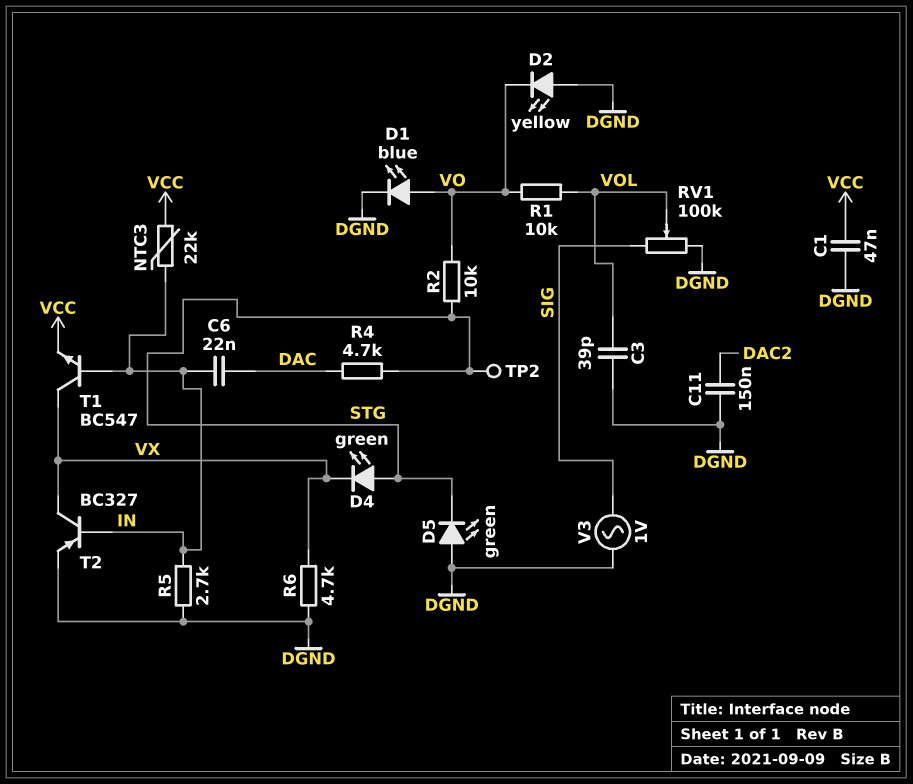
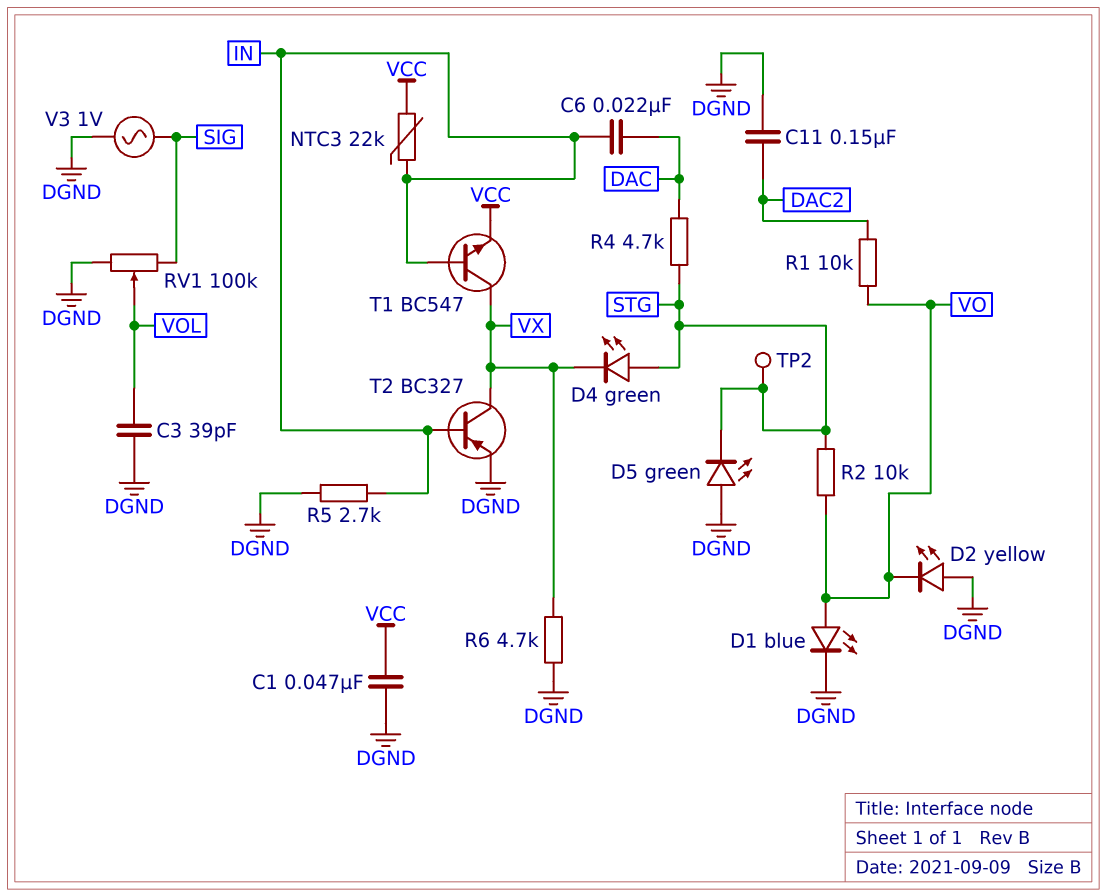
R1: 10k (VO, VOL) -> 10k (DAC2, VO)

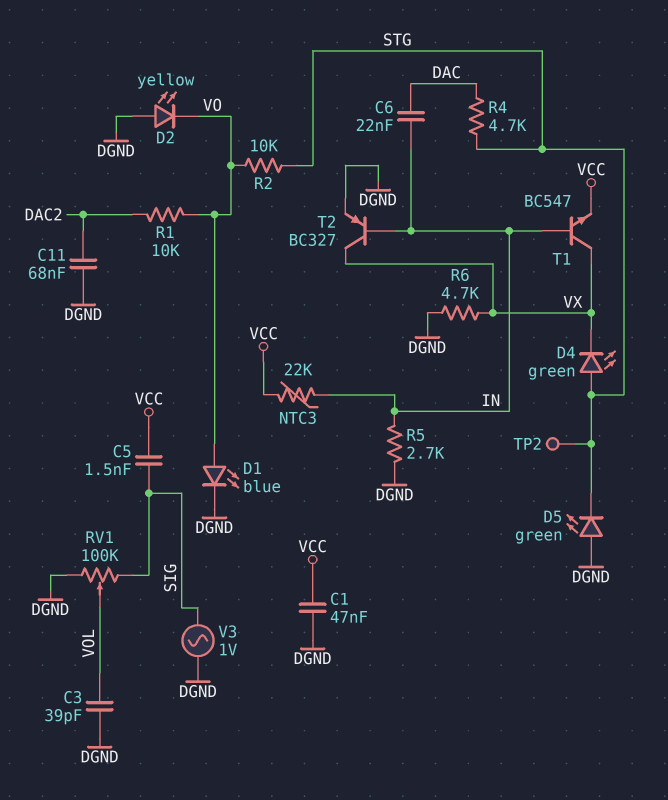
C5: none -> 1.5nF (SIG, VCC)
C11: 150nF (DAC2, DGND) -> 68nF (DAC2, DGND)

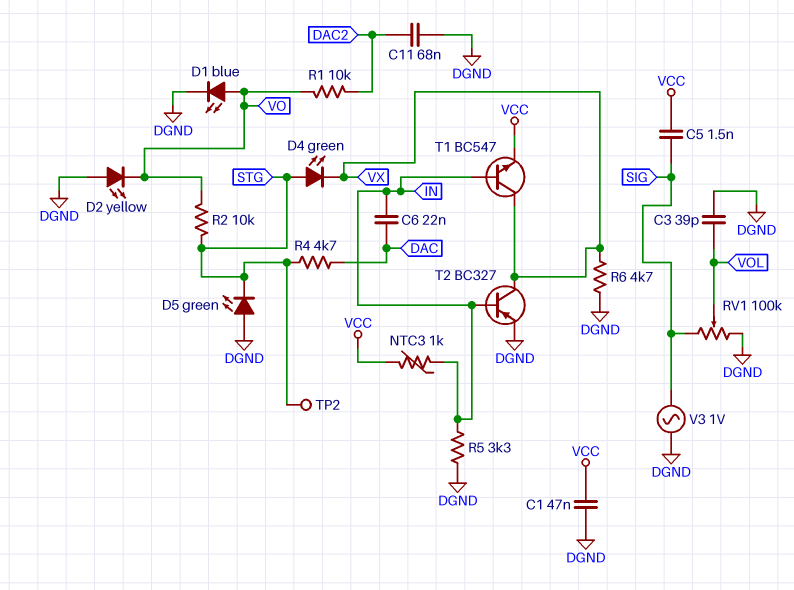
NTC3: 22k (IN, VCC) -> 1k (IN, VCC)
R5: 2.7k (DGND, IN) -> 3.3k (DGND, IN)

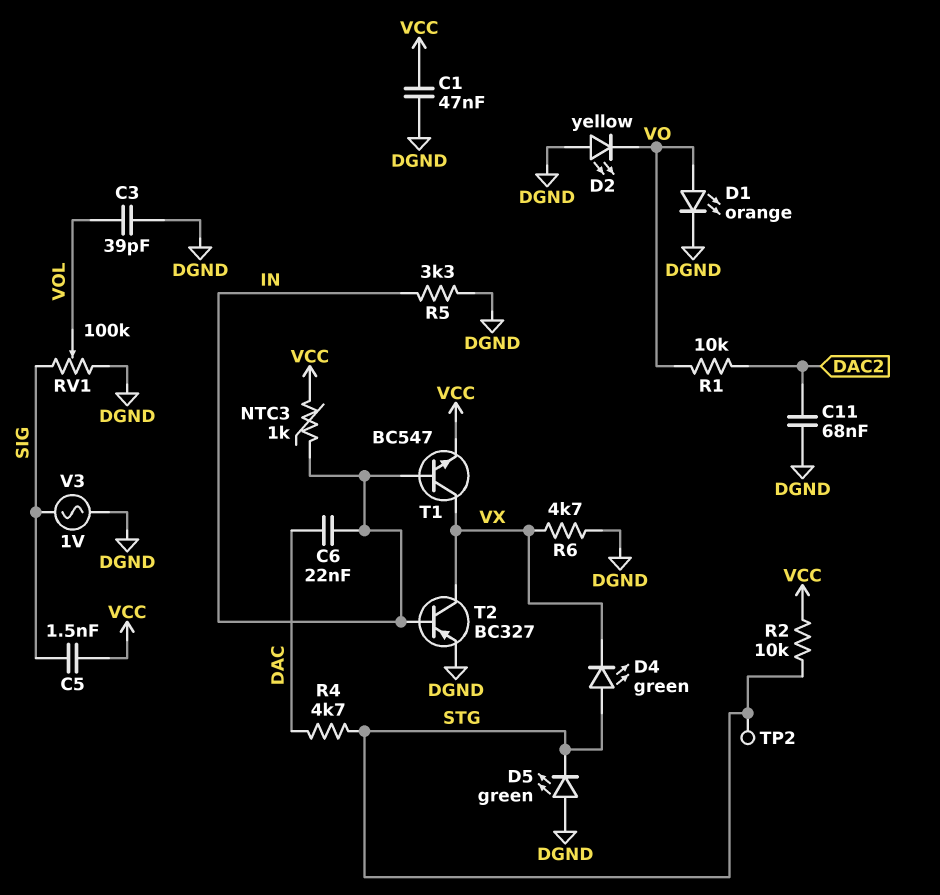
D1: LED blue (A VO, K DGND) -> LED orange (A VO, K DGND)
R2: 10k (STG, VO) -> 10k (STG, VCC)

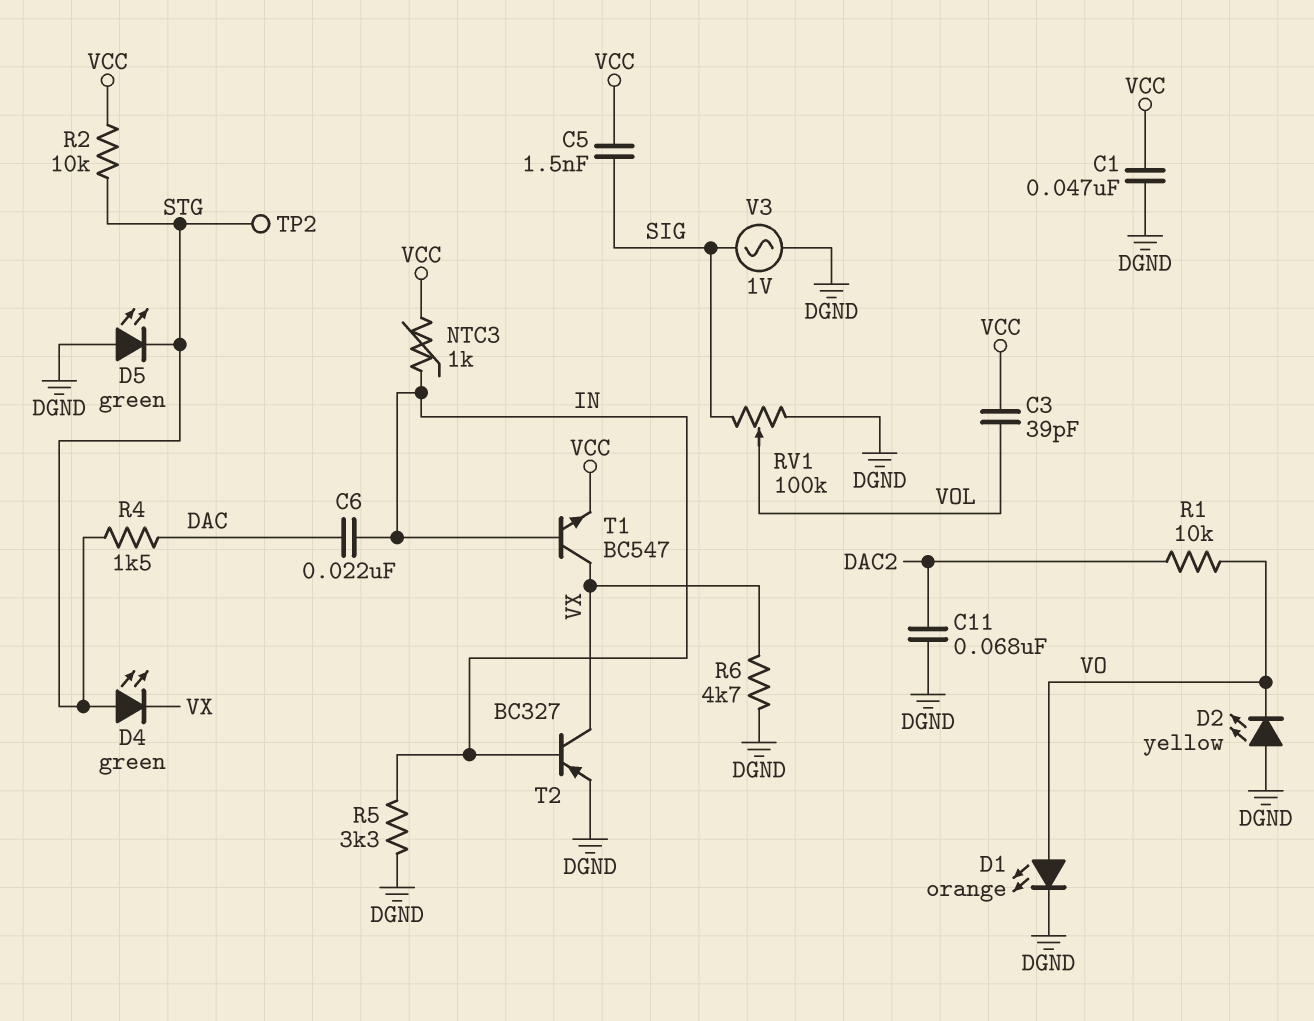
C3: 39pF (DGND, VOL) -> 39pF (VCC, VOL)
R4: 4.7k (DAC, STG) -> 1.5k (DAC, STG)

